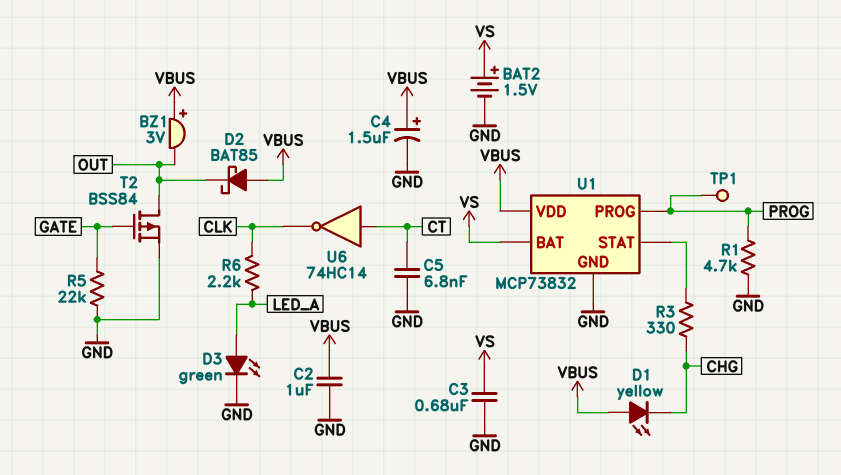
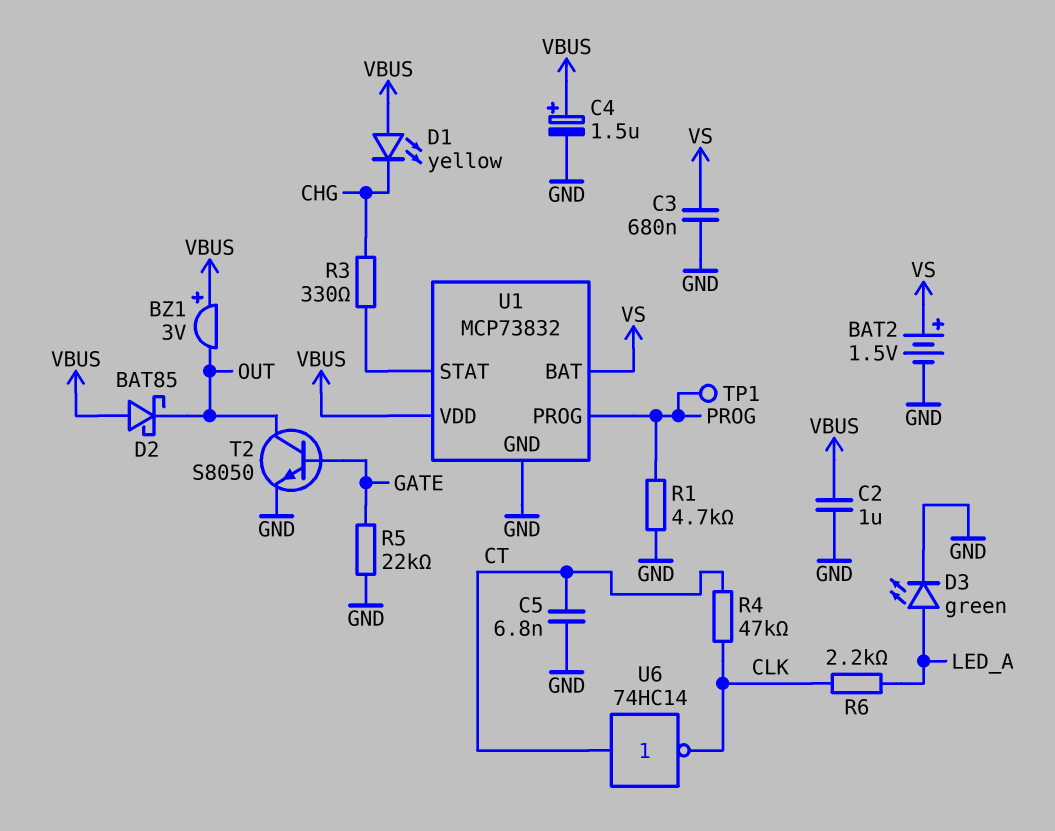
R4: none -> 47k (CLK, CT)
T2: PMOS BSS84 (G GATE, D OUT, S GND) -> NPN S8050 (B GATE, C OUT, E GND)

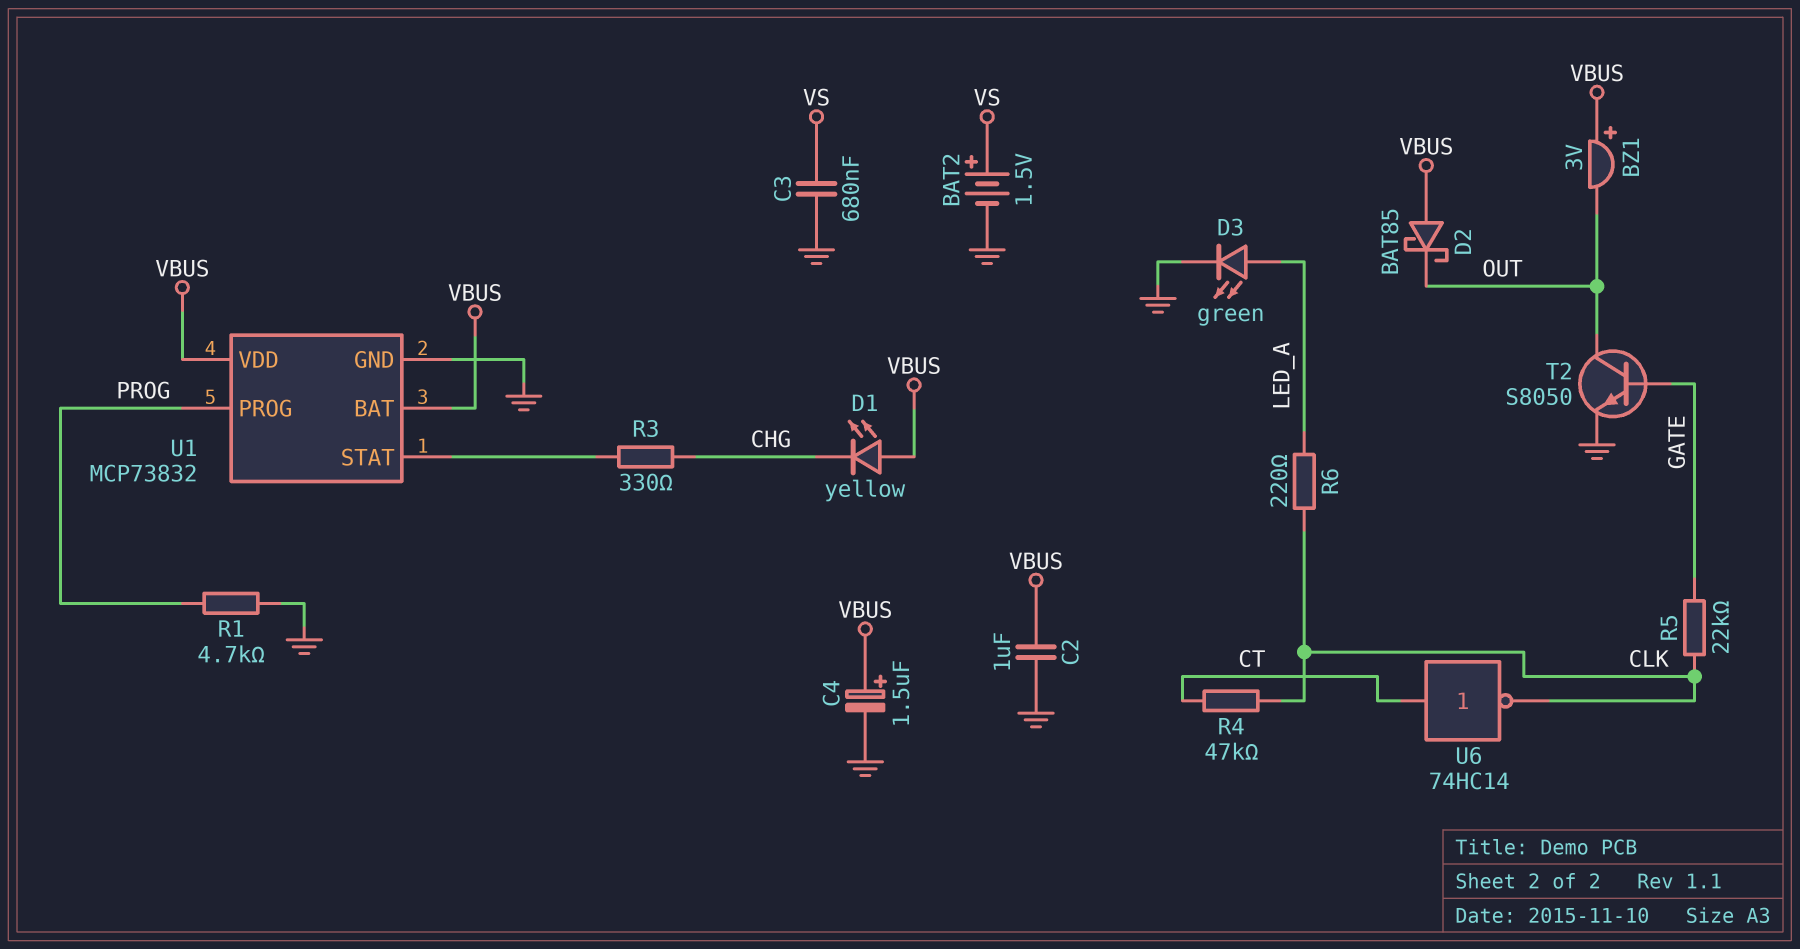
C5: 6.8nF (CT, GND) -> none
R5: 22k (GATE, GND) -> 22k (CLK, GATE)
R6: 2.2k (CLK, LED_A) -> 220 (CLK, LED_A)
TP1: test point (PROG) -> none
U1 pin BAT: VS -> VBUS

